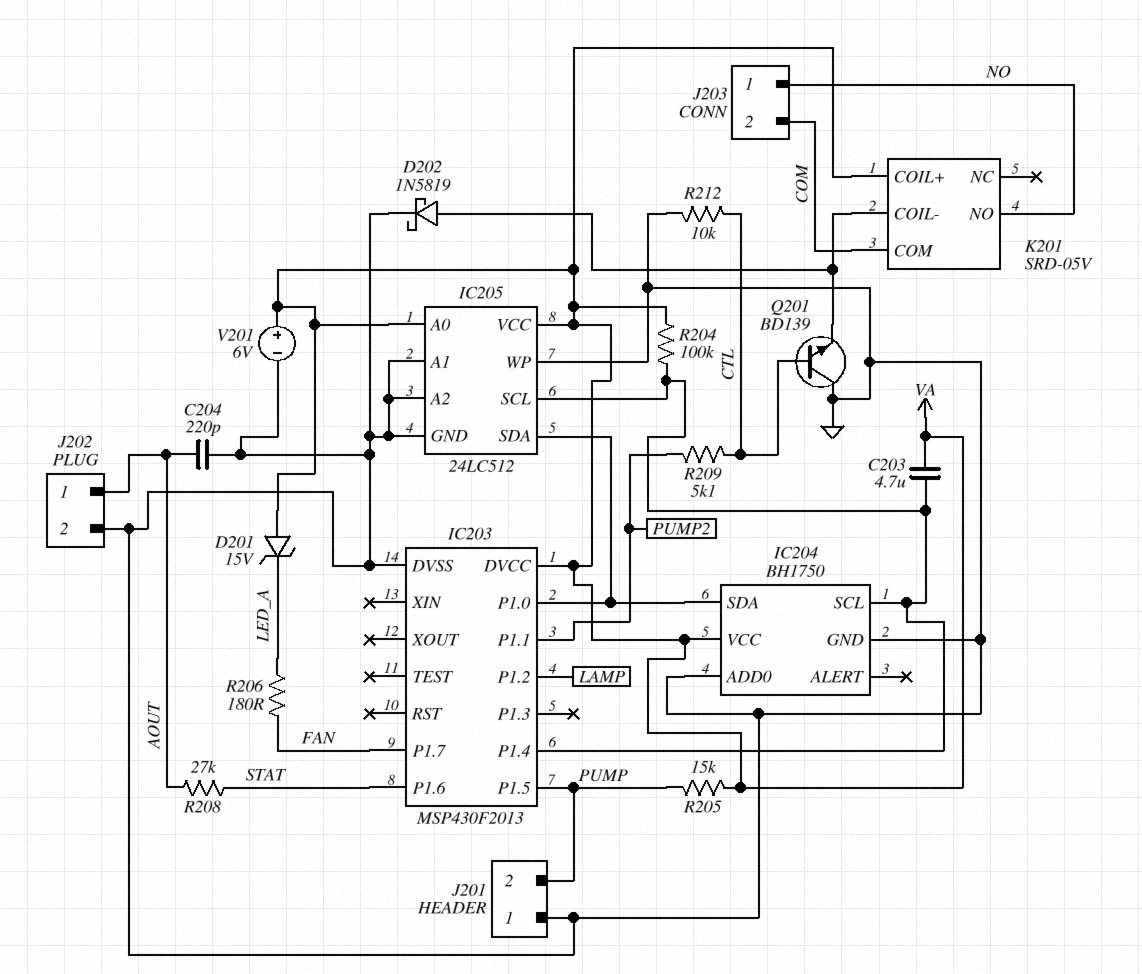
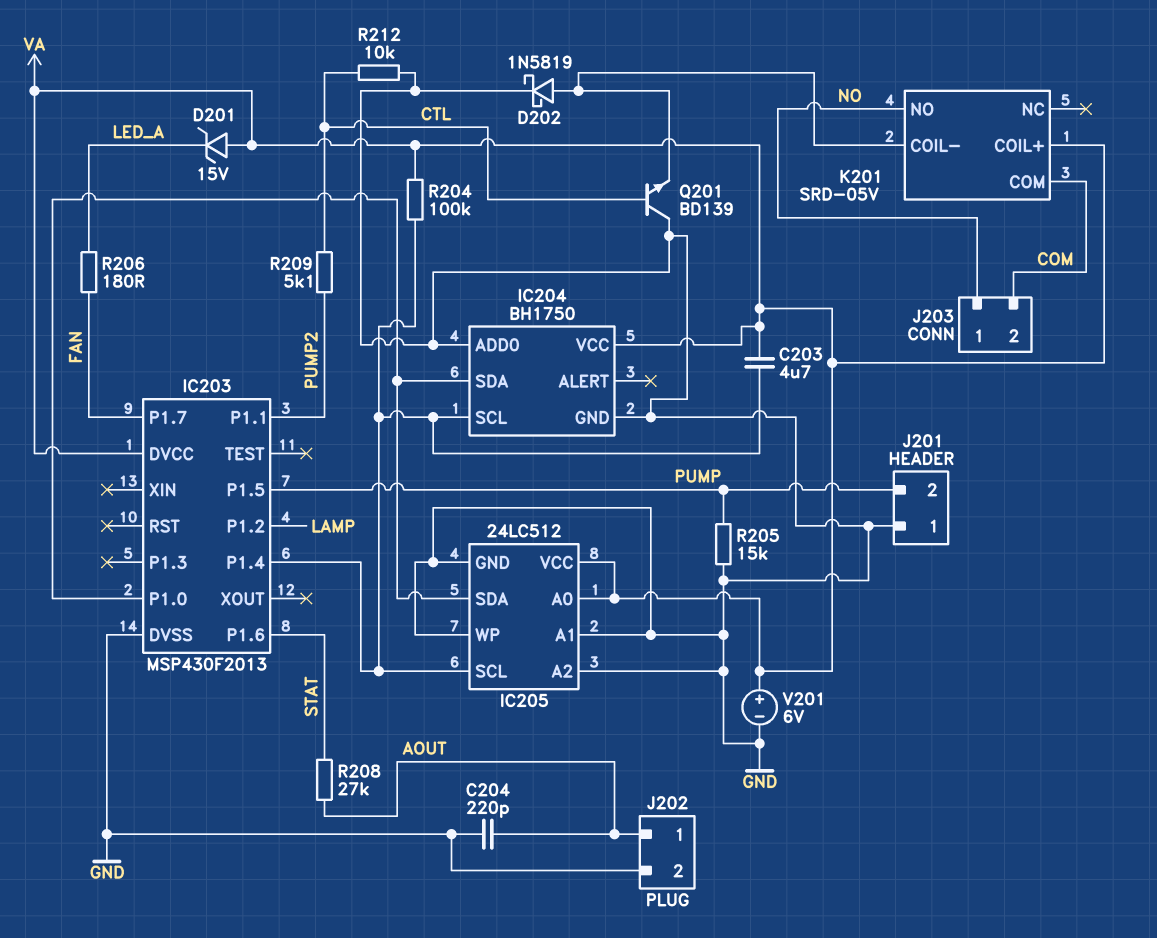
R205: 15k (PUMP, VA) -> 15k (GND, PUMP)

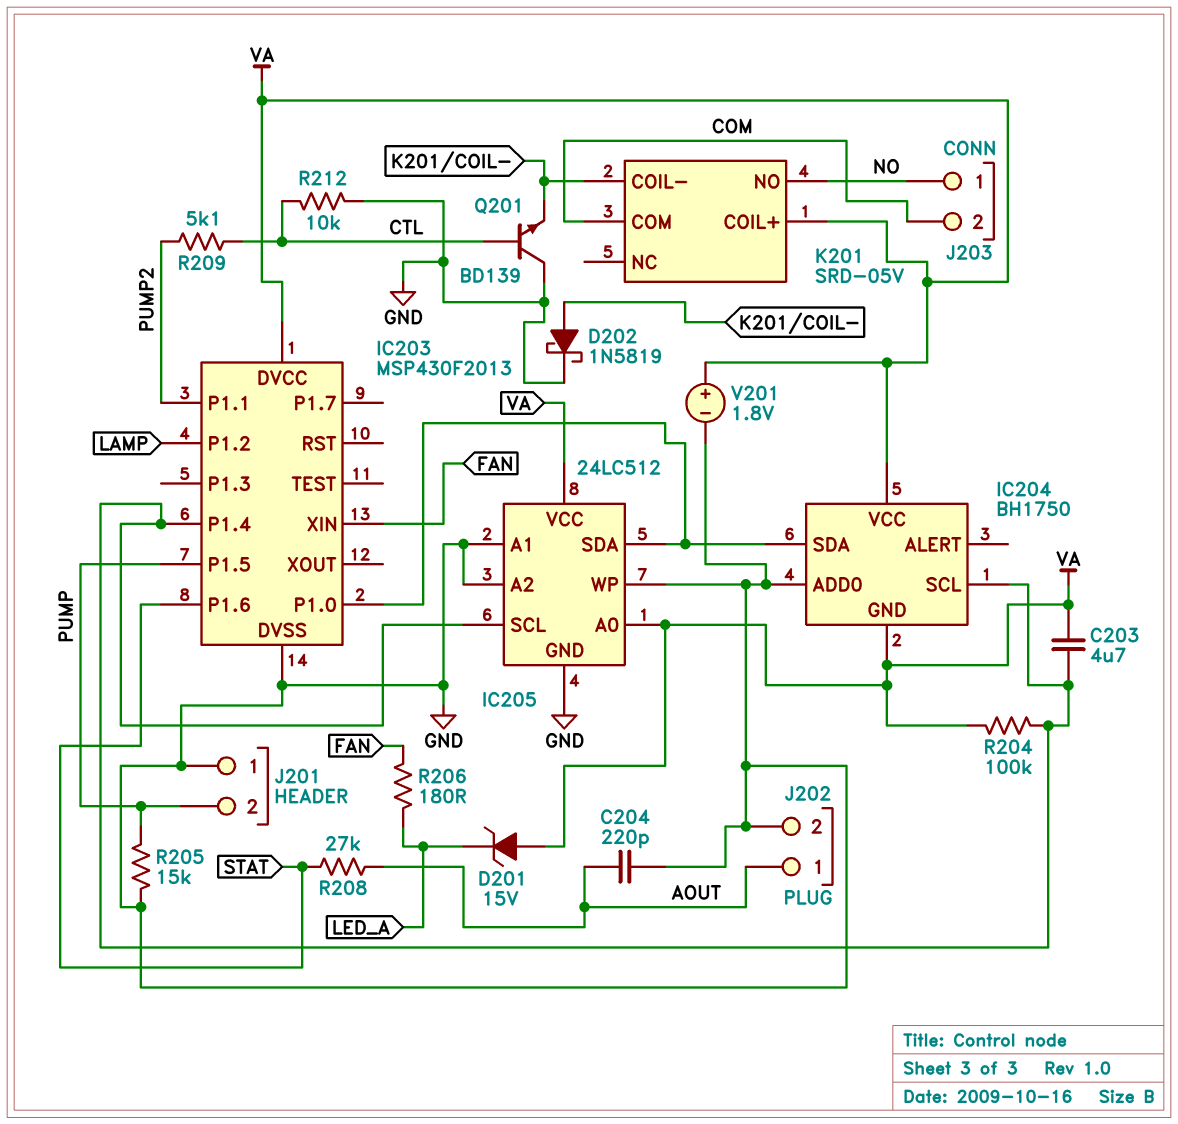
IC203 pin P1.7: FAN -> none
IC203 pin XIN: none -> FAN
IC204 pin GND: GND -> VA
V201: 6V (plus VA, minus GND) -> 1.8V (plus VA, minus GND)

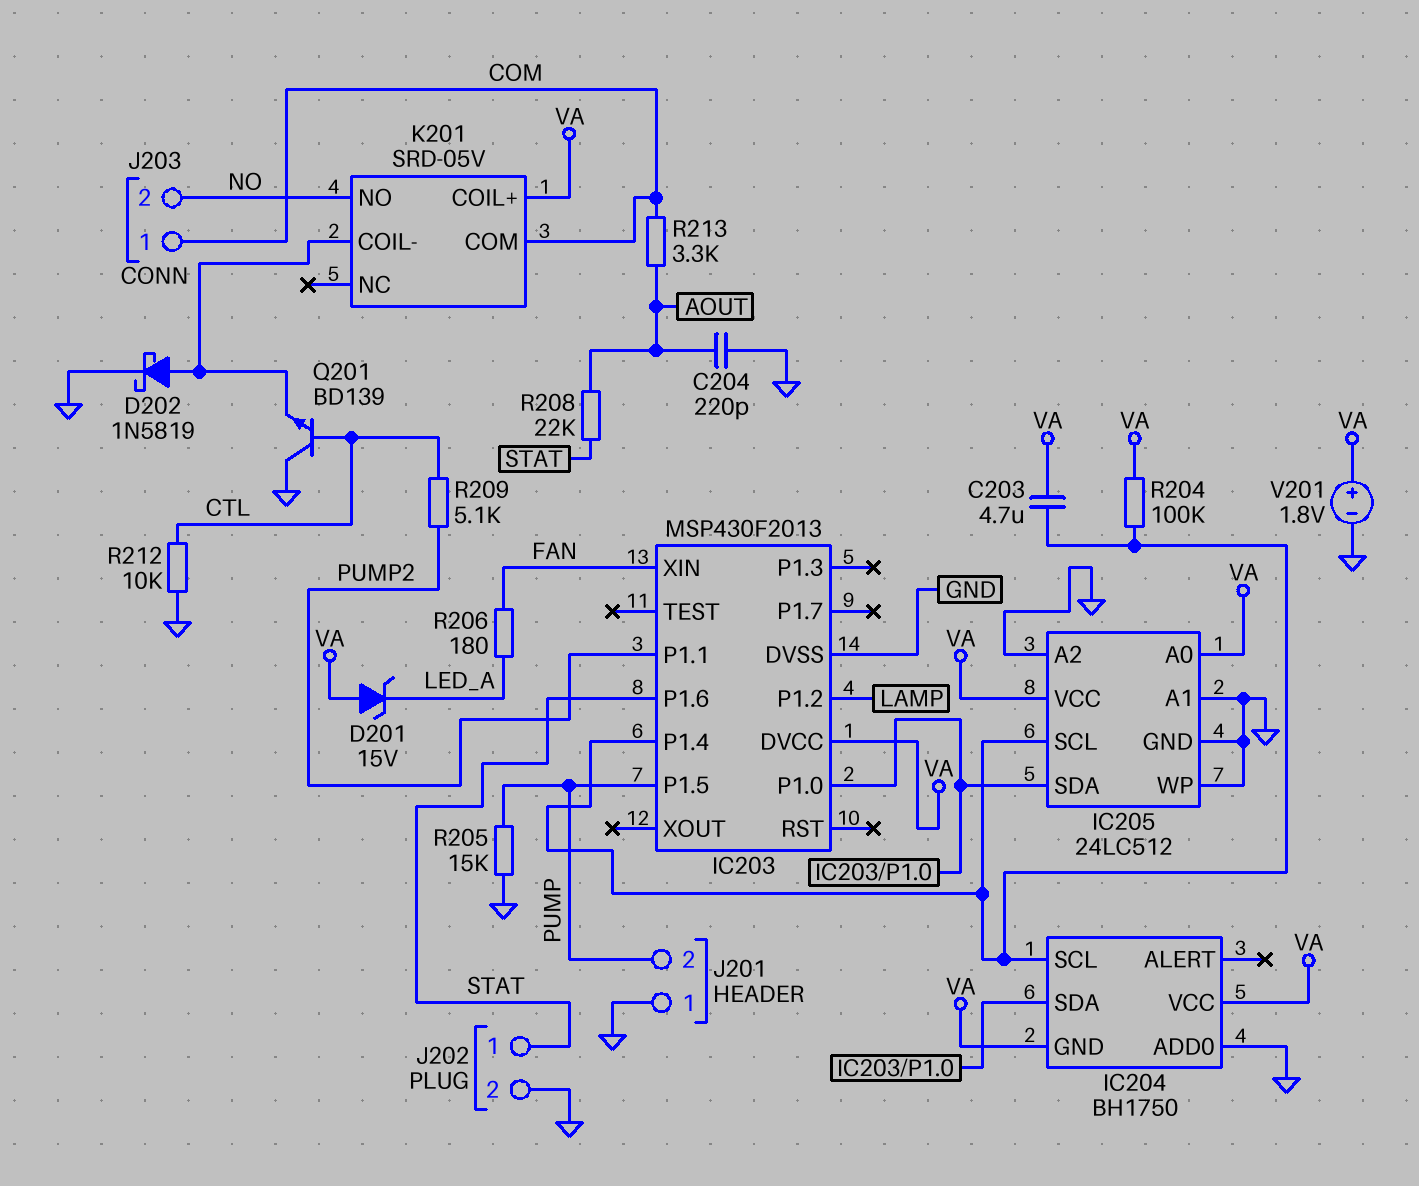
J202 pin 1: AOUT -> STAT
J203 pin 1: NO -> COM
J203 pin 2: COM -> NO
R208: 27k (AOUT, STAT) -> 22k (AOUT, STAT)
R213: none -> 3.3k (AOUT, COM)

